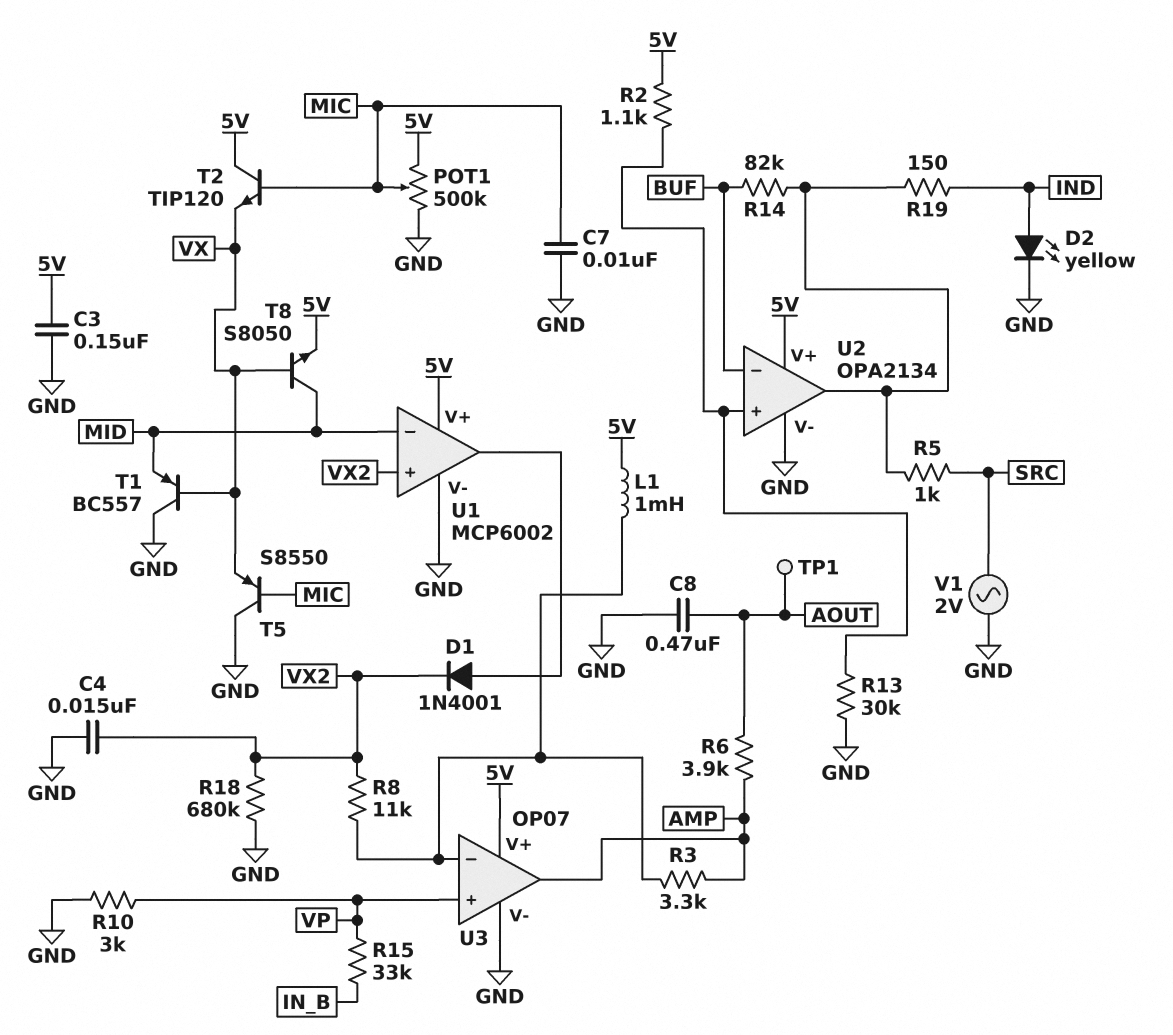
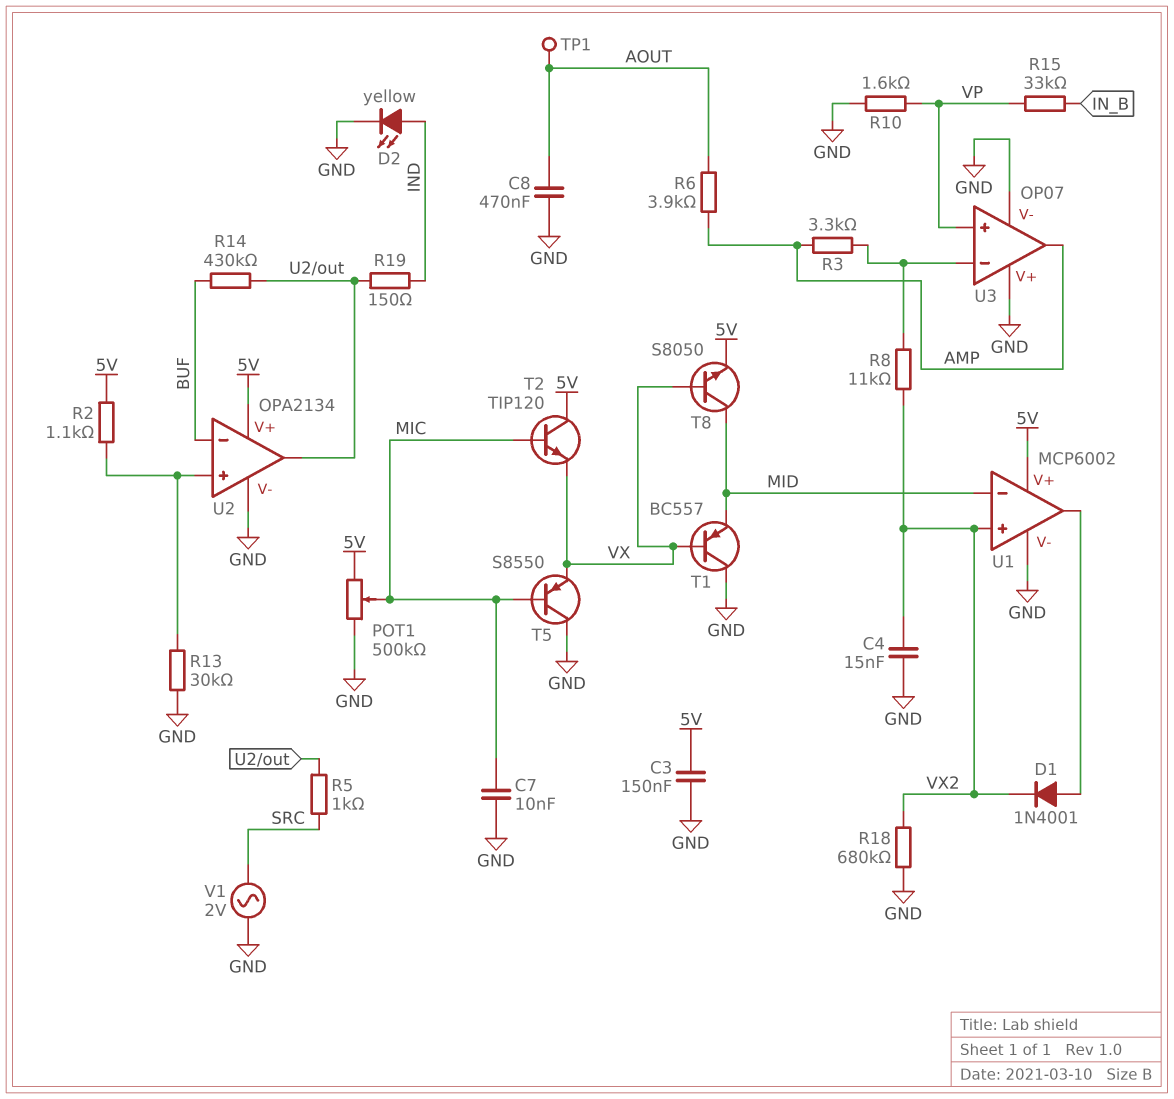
L1: 1mH (5V, U3/in-) -> none
R10: 3k (GND, VP) -> 1.6k (GND, VP)
R14: 82k (BUF, U2/out) -> 430k (BUF, U2/out)
U3 pin V+: 5V -> GND

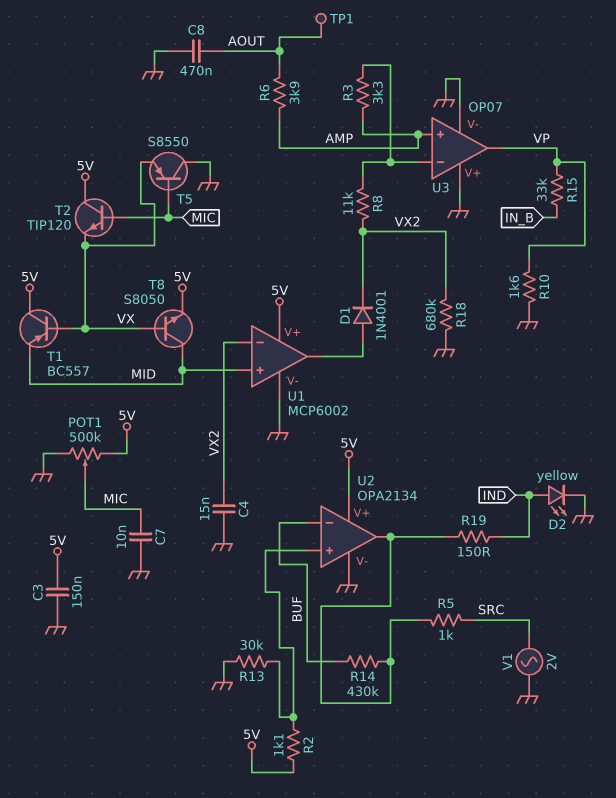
T1: PNP BC557 (B VX, C GND, E MID) -> PNP BC557 (B VX, C 5V, E MID)
U1 pin in+: VX2 -> MID
U1 pin in-: MID -> VX2
U3 pin in+: VP -> AMP
U3 pin out: AMP -> VP

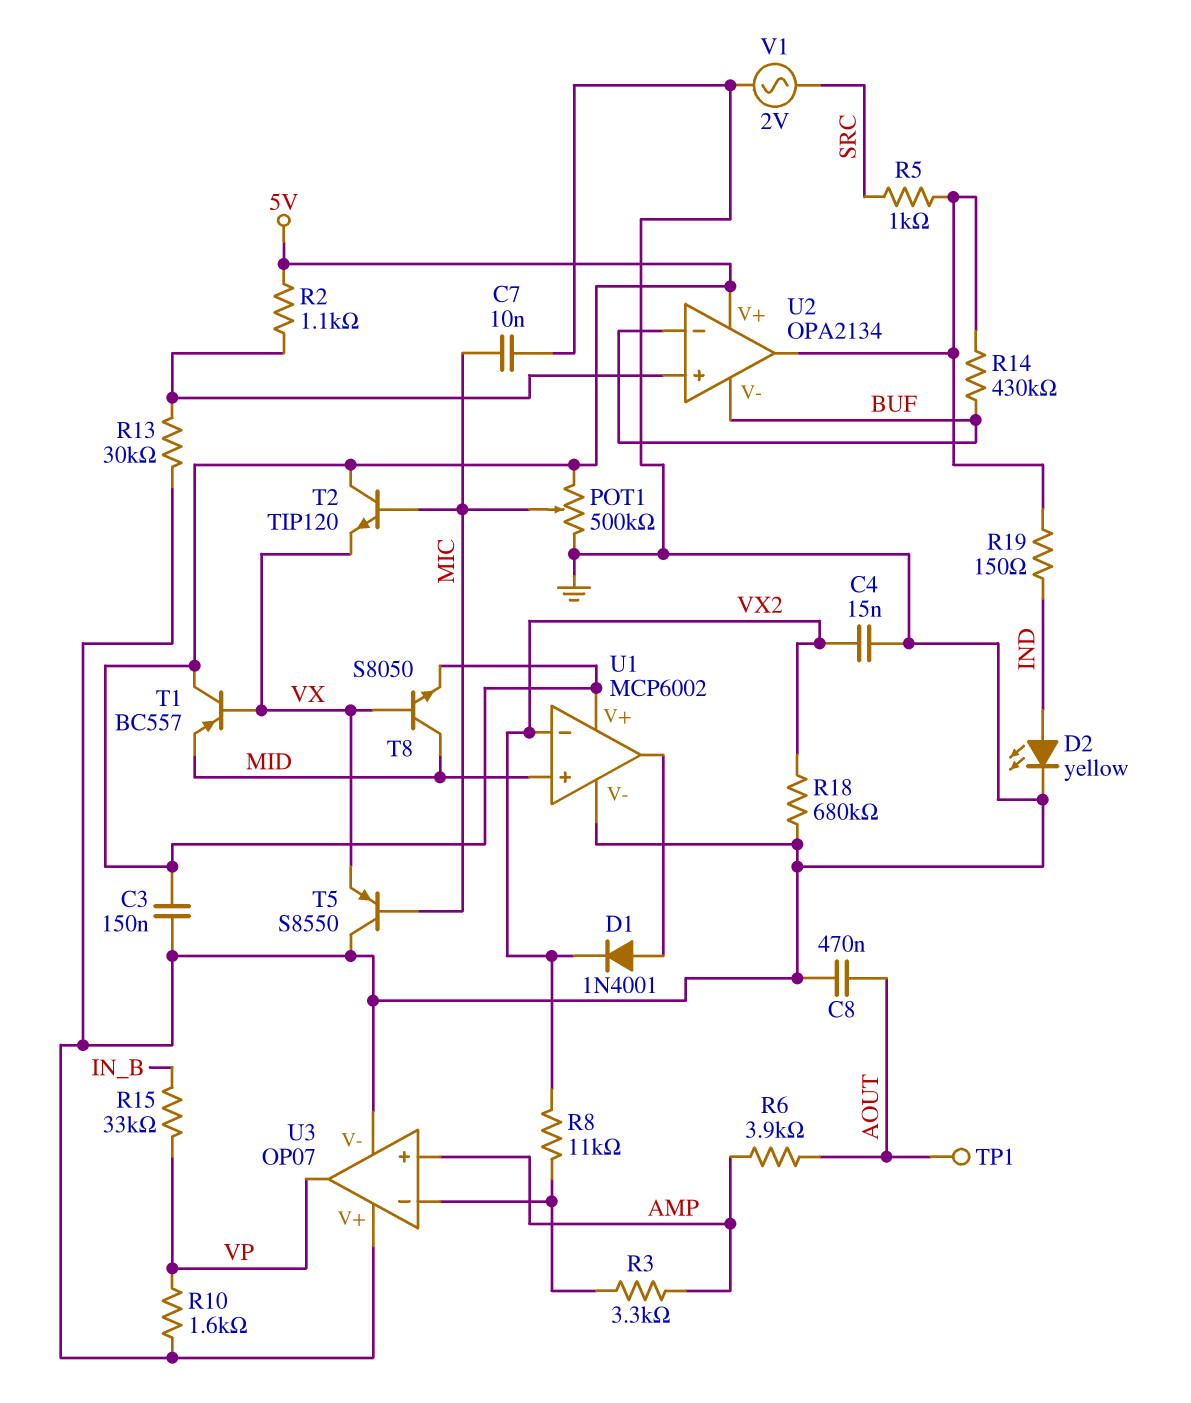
U2 pin V-: GND -> BUF

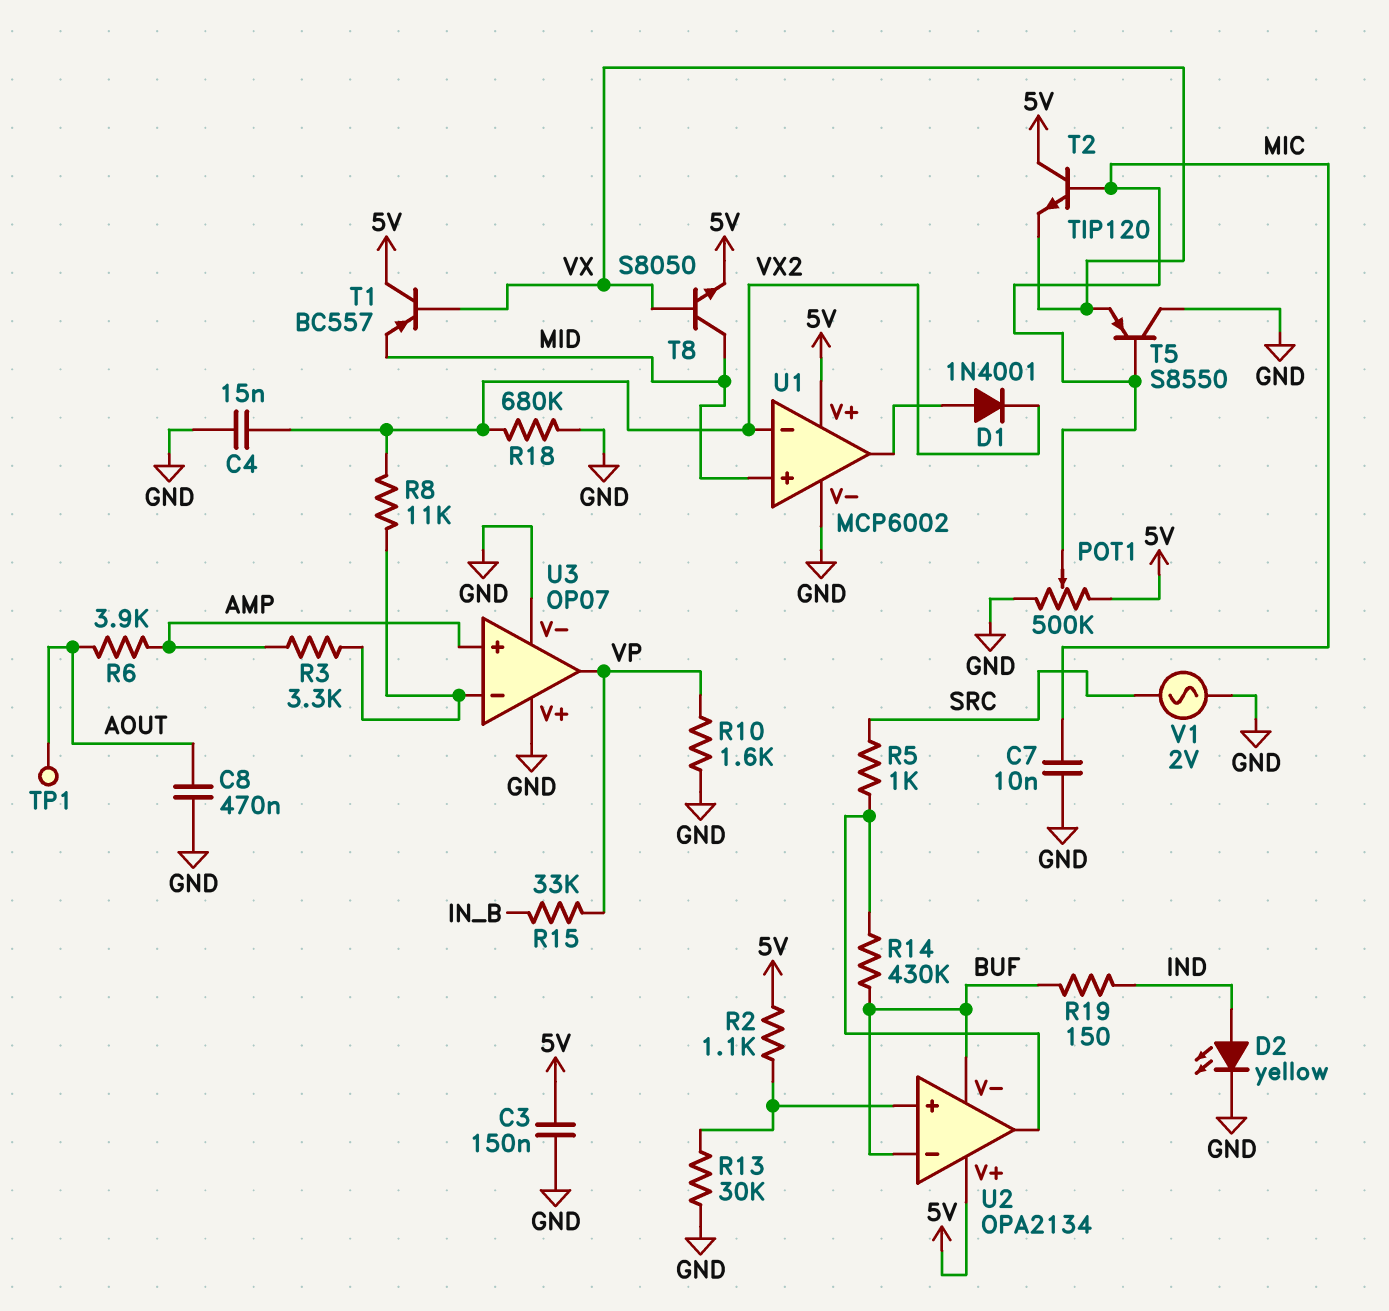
R19: 150 (IND, U2/out) -> 150 (BUF, IND)

